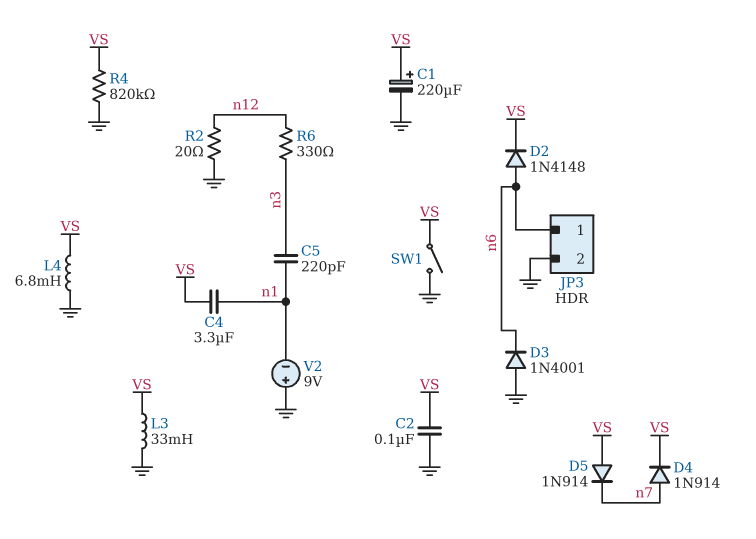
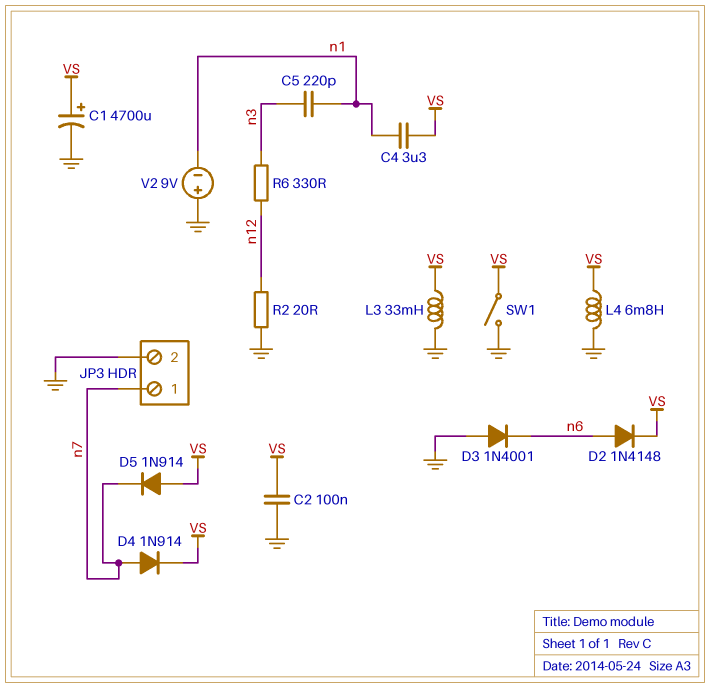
C1: 220uF (plus VS, minus GND) -> 4700uF (plus VS, minus GND)
JP3 pin 1: n6 -> n7
R4: 820k (GND, VS) -> none

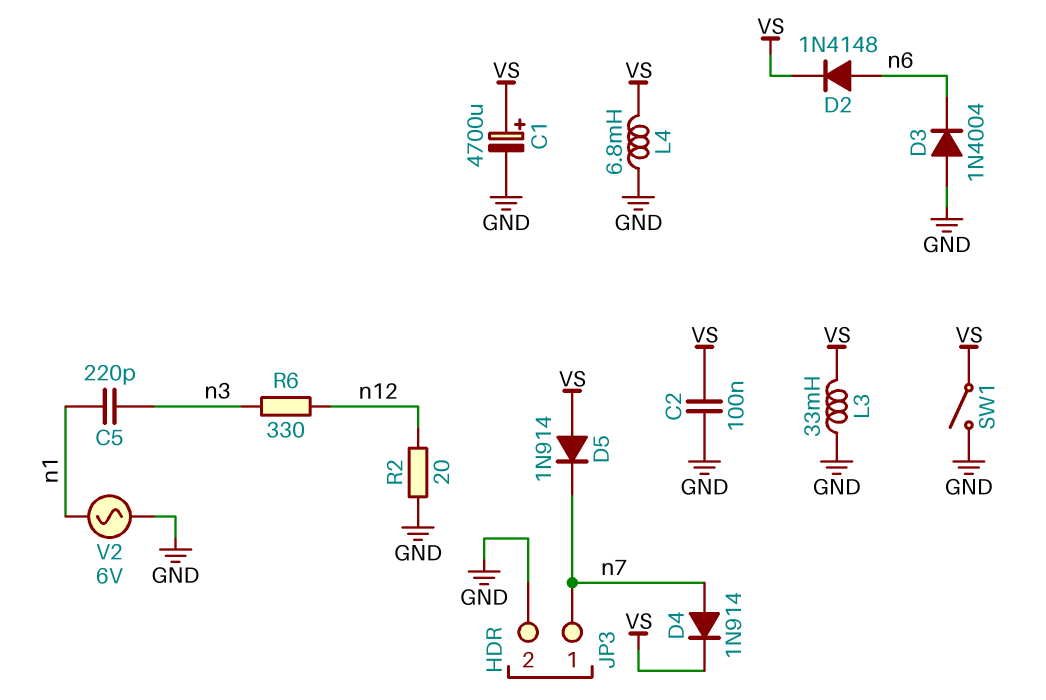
C4: 3.3uF (VS, n1) -> none
D3: diode 1N4001 (A GND, K n6) -> diode 1N4004 (A GND, K n6)
V2: 9V (plus GND, minus n1) -> AC 6V (GND, n1)

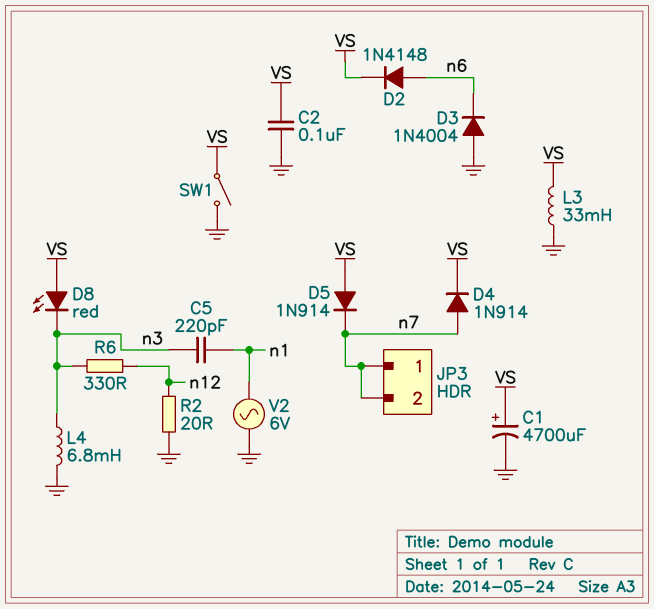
D8: none -> LED red (A VS, K n3)
JP3 pin 2: GND -> n7
L4: 6.8mH (GND, VS) -> 6.8mH (GND, n3)

